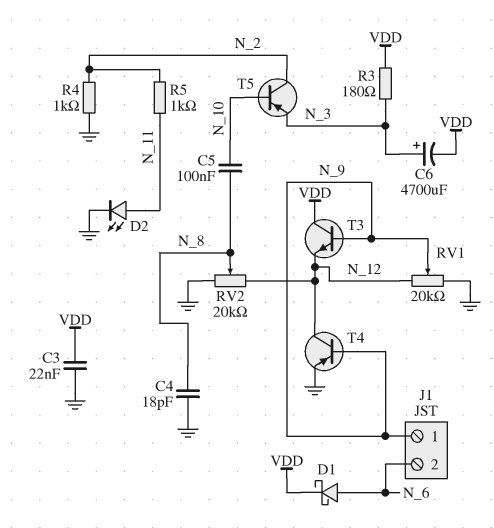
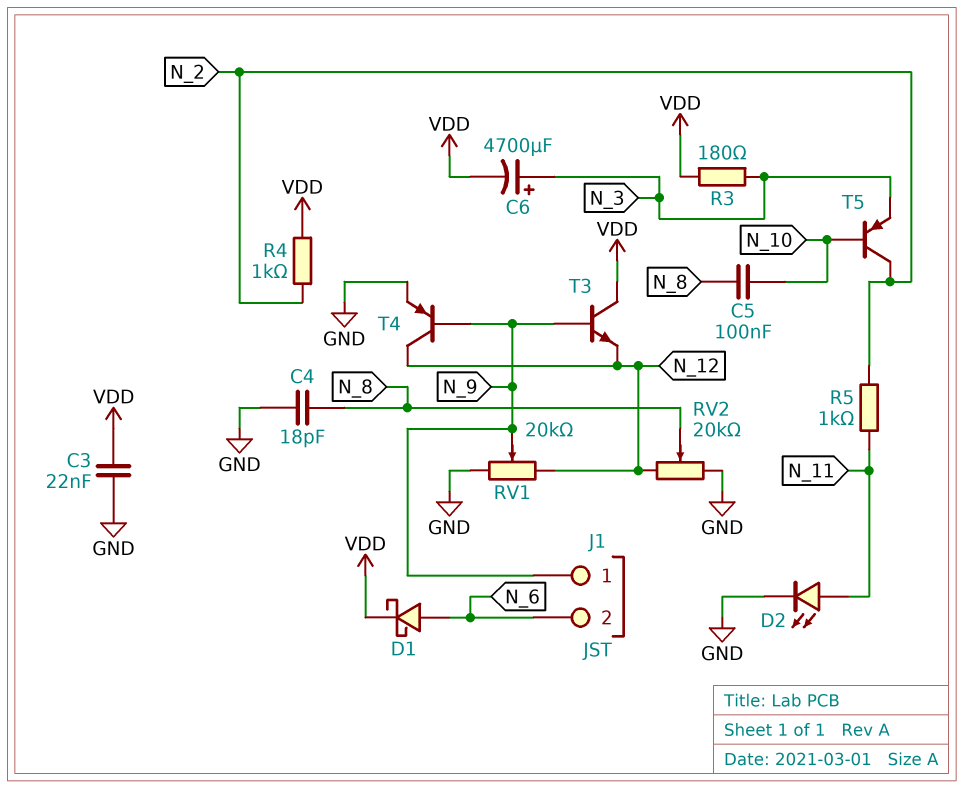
R4: 1k (GND, N_2) -> 1k (N_2, VDD)

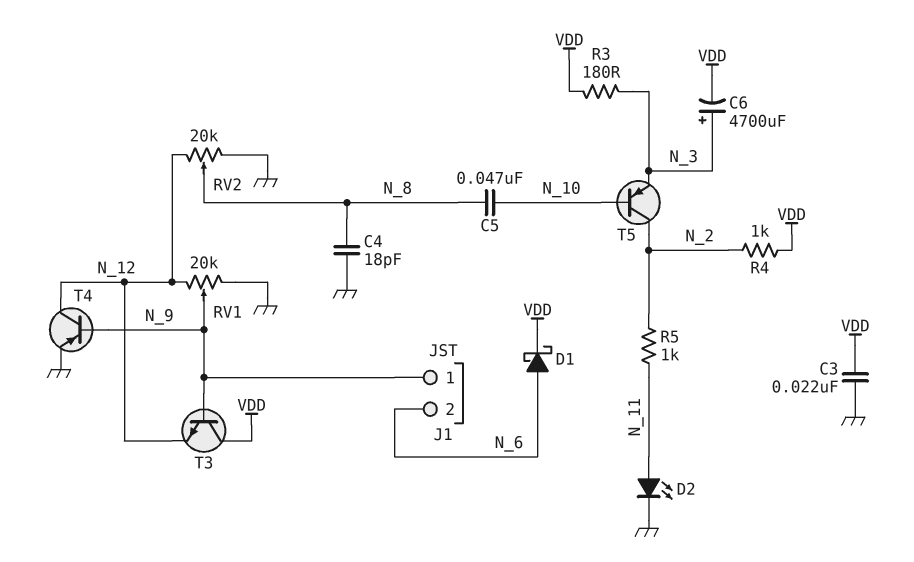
C5: 100nF (N_8, N_10) -> 47nF (N_8, N_10)

